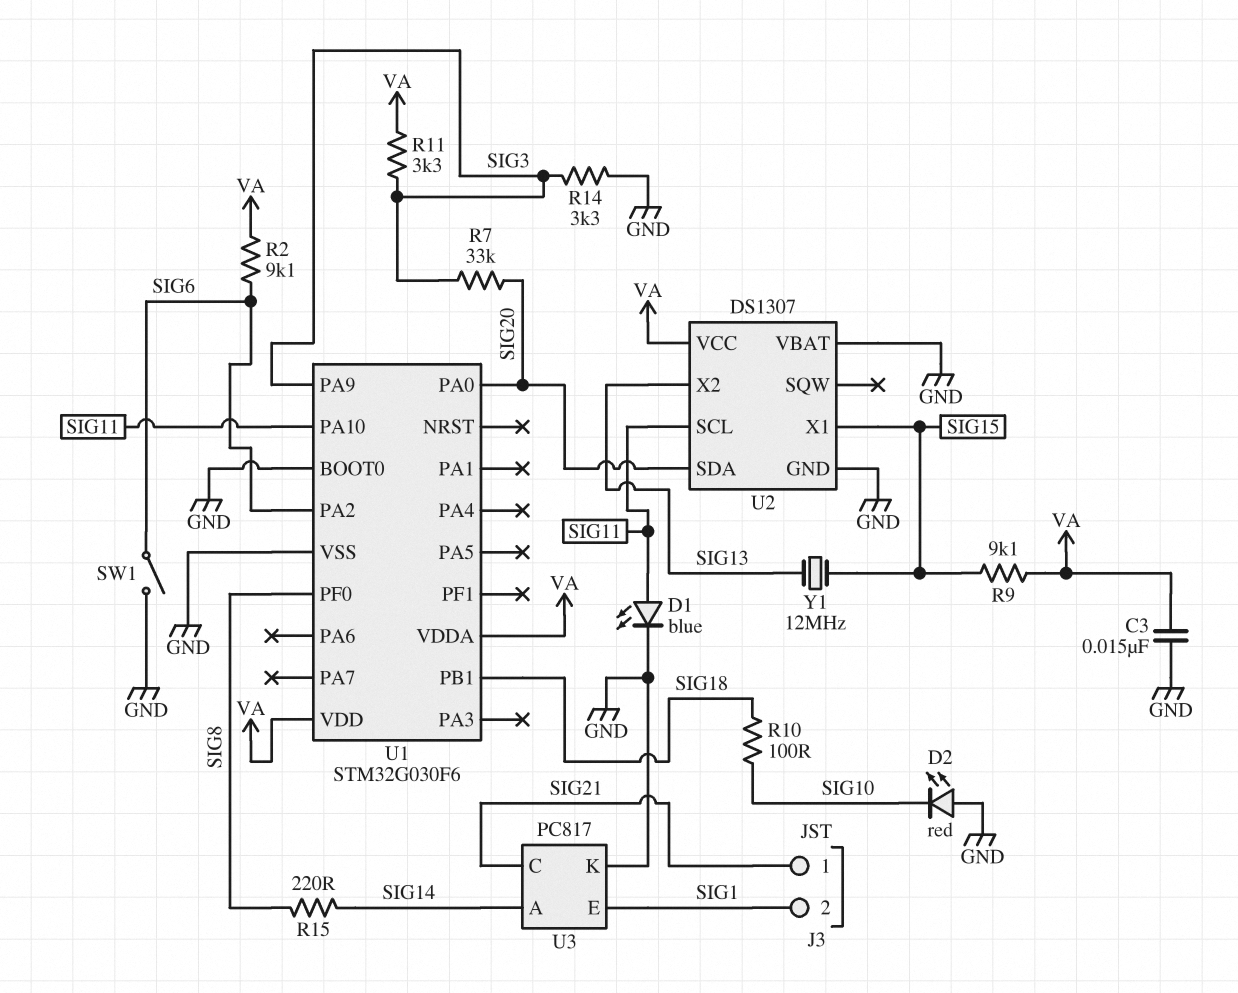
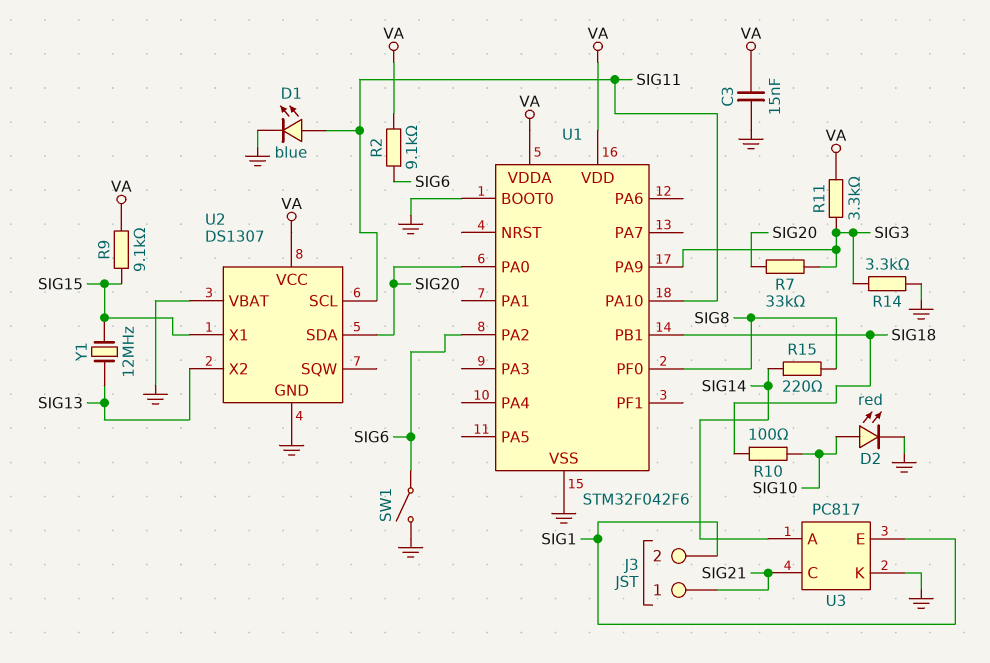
D2: LED red (A GND, K SIG10) -> LED red (A SIG10, K GND)
U1: STM32G030F6 -> STM32F042F6

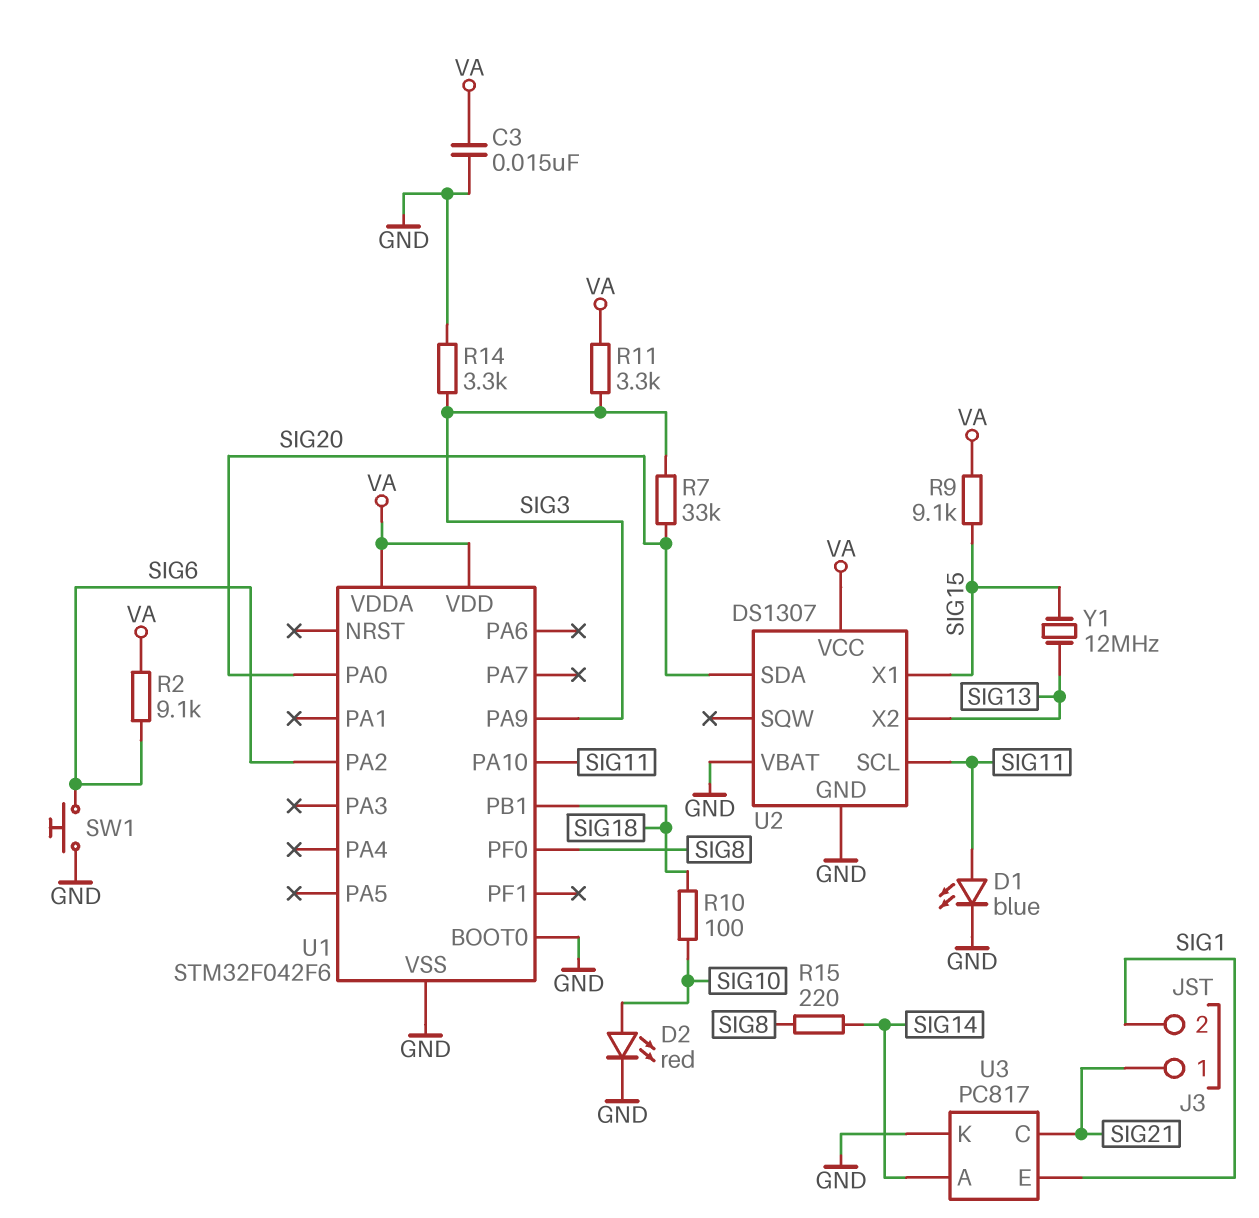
SW1: switch (GND, SIG6) -> button (GND, SIG6)

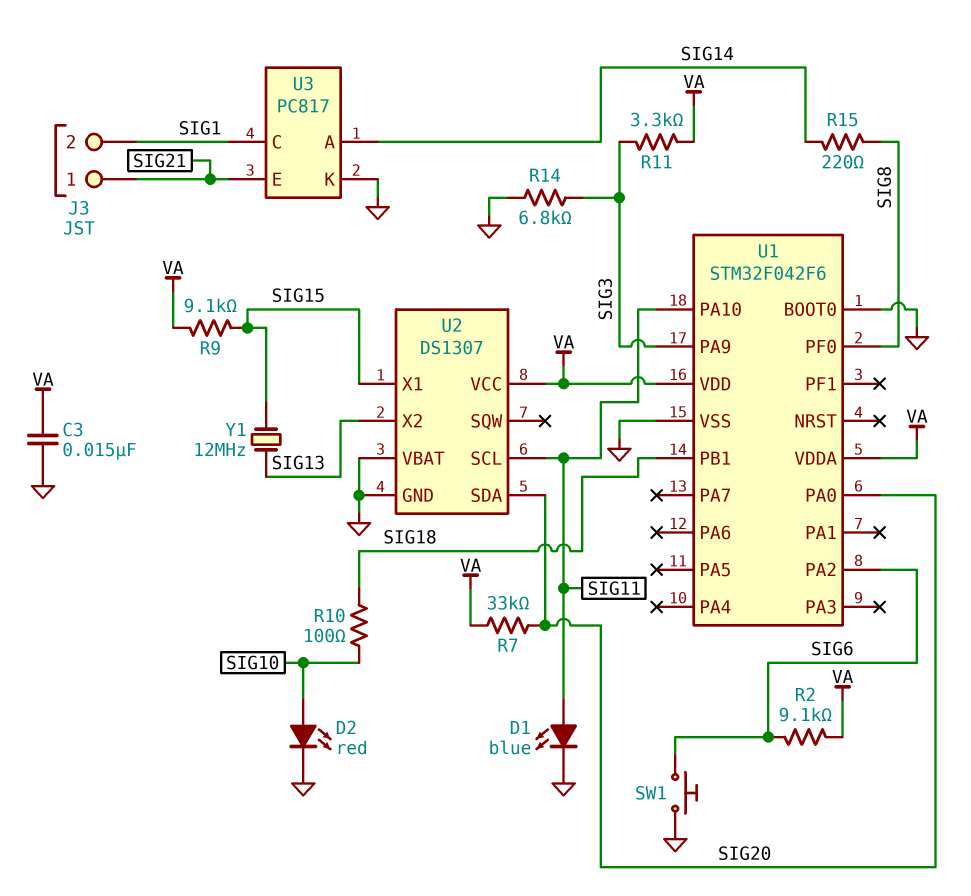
R7: 33k (SIG3, SIG20) -> 33k (SIG20, VA)
R14: 3.3k (GND, SIG3) -> 6.8k (GND, SIG3)
U3 pin C: SIG21 -> SIG1
U3 pin E: SIG1 -> SIG21

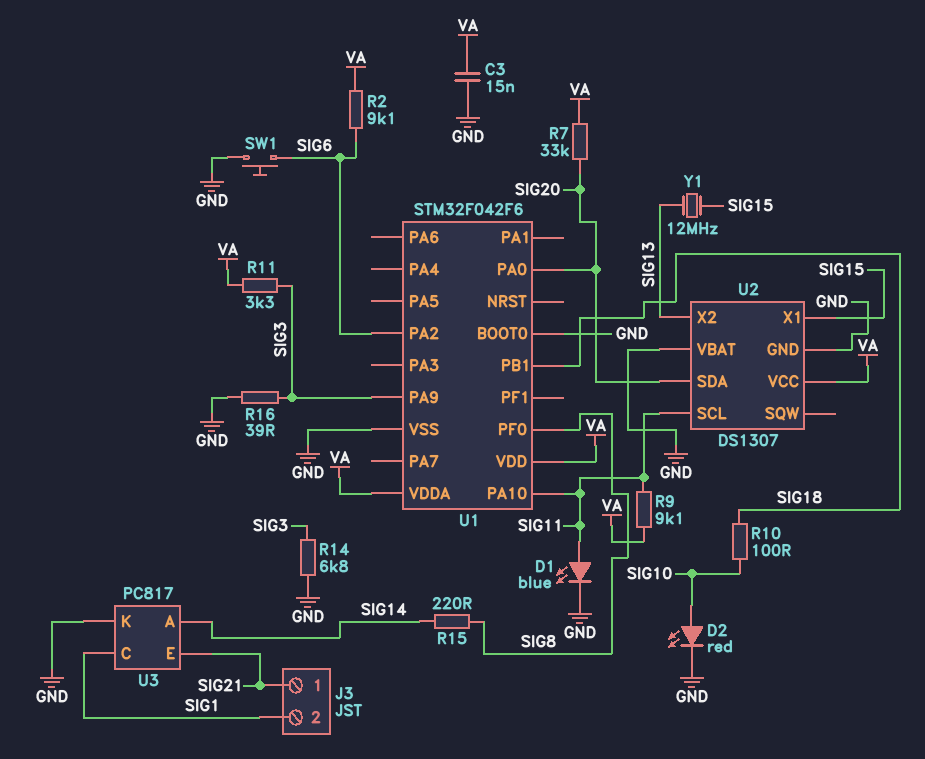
R9: 9.1k (SIG15, VA) -> 9.1k (SIG11, VA)
R16: none -> 39 (GND, SIG3)

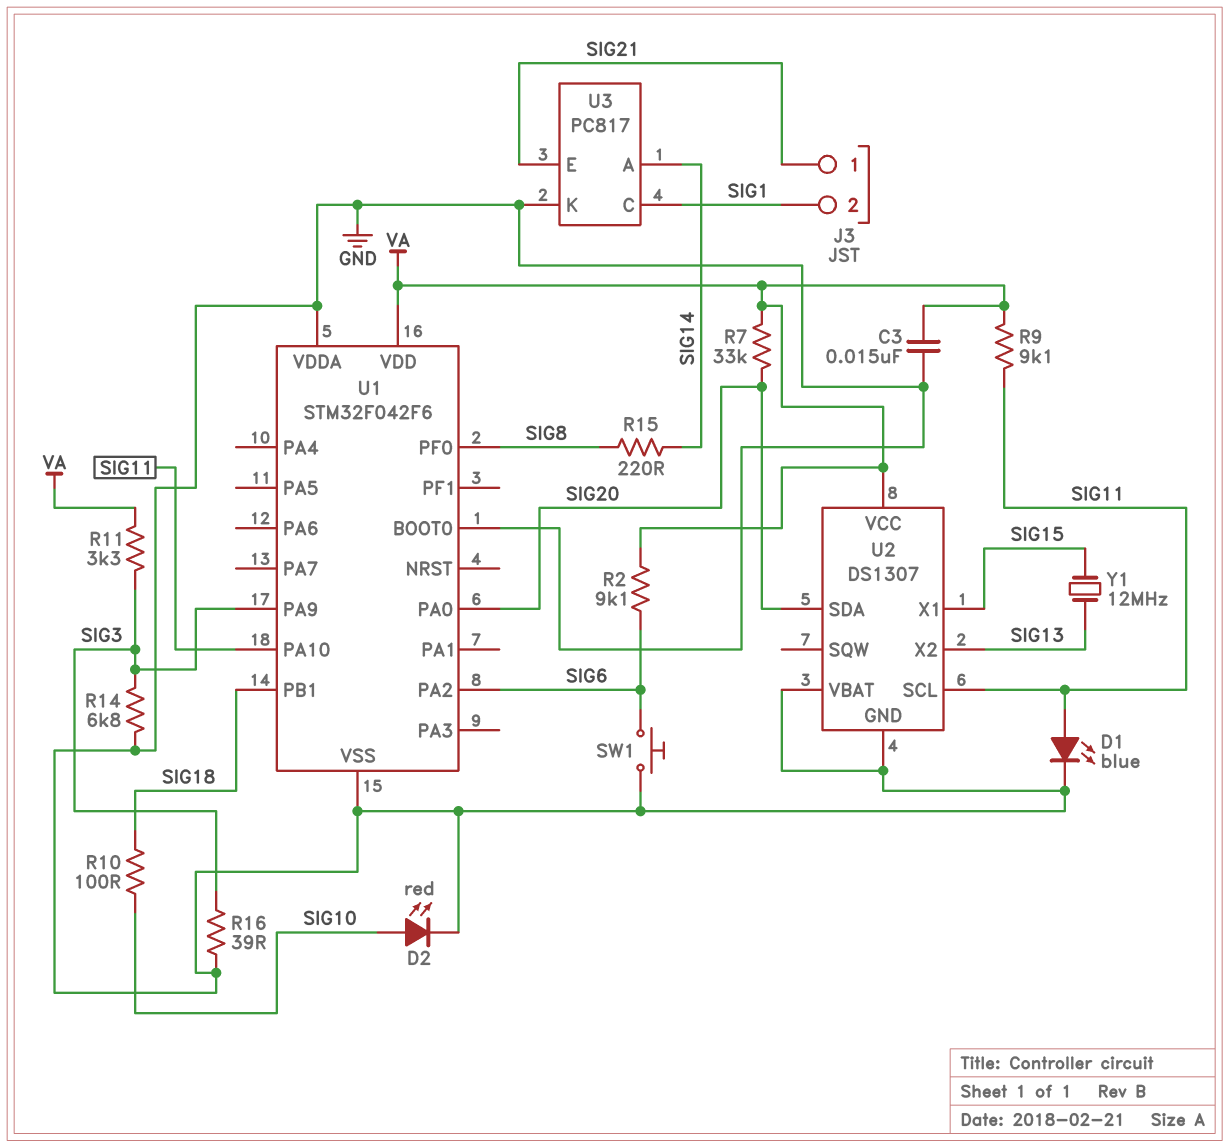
U1 pin VDDA: VA -> GND

